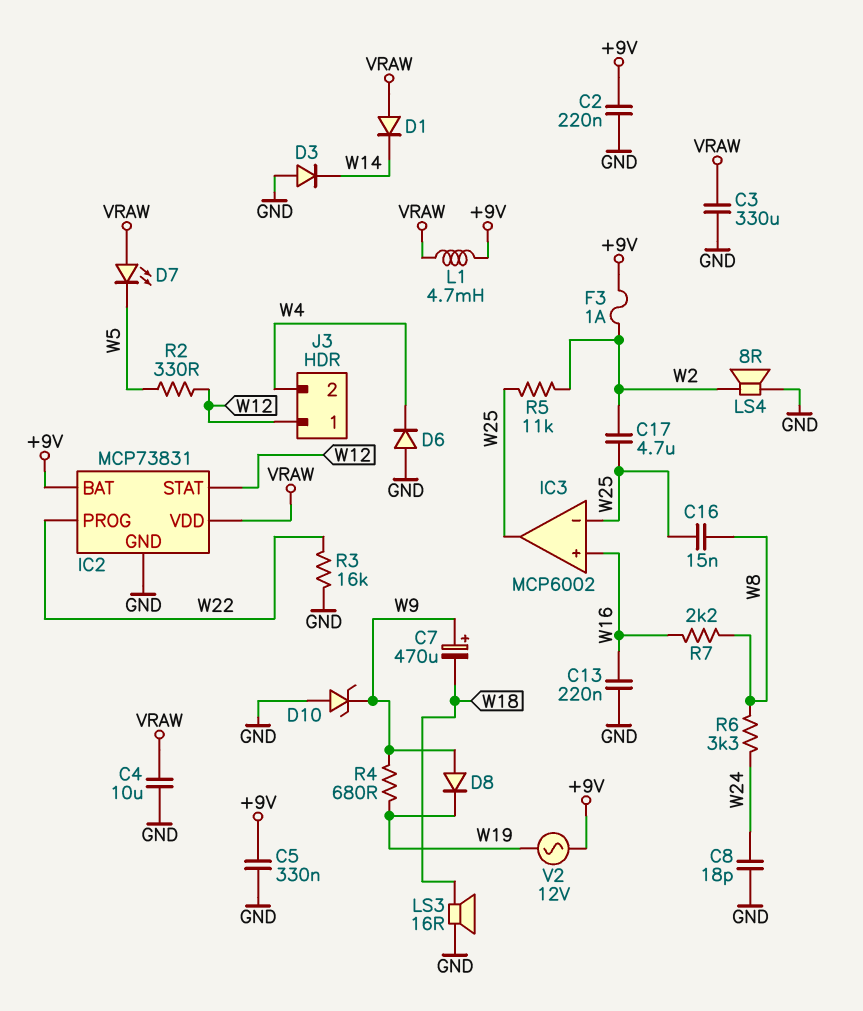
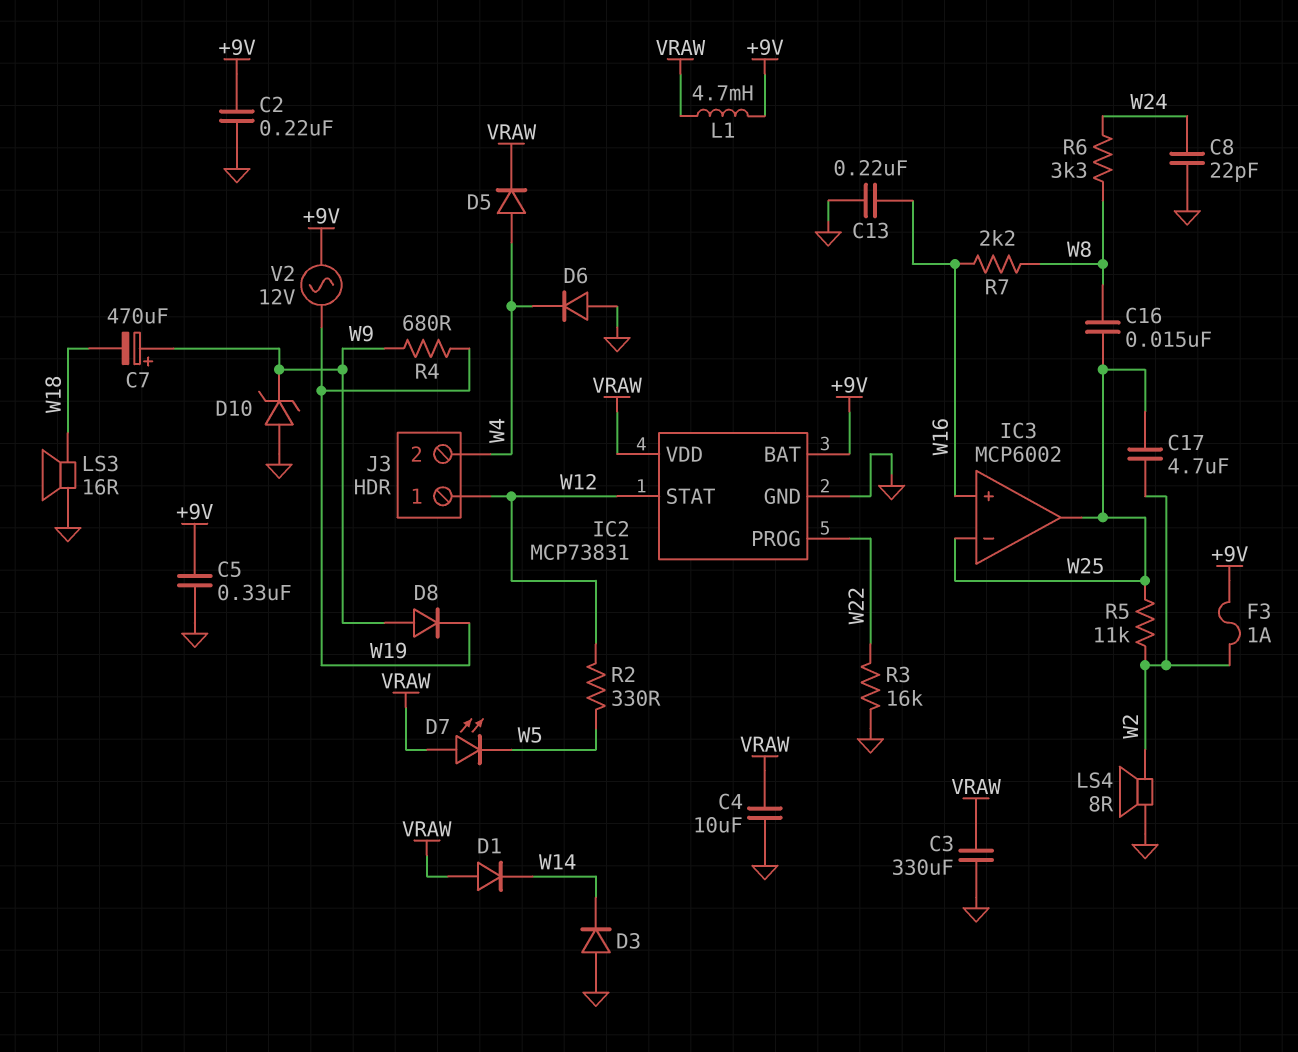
C8: 18pF (GND, W24) -> 22pF (GND, W24)
D5: none -> diode (A W4, K VRAW)

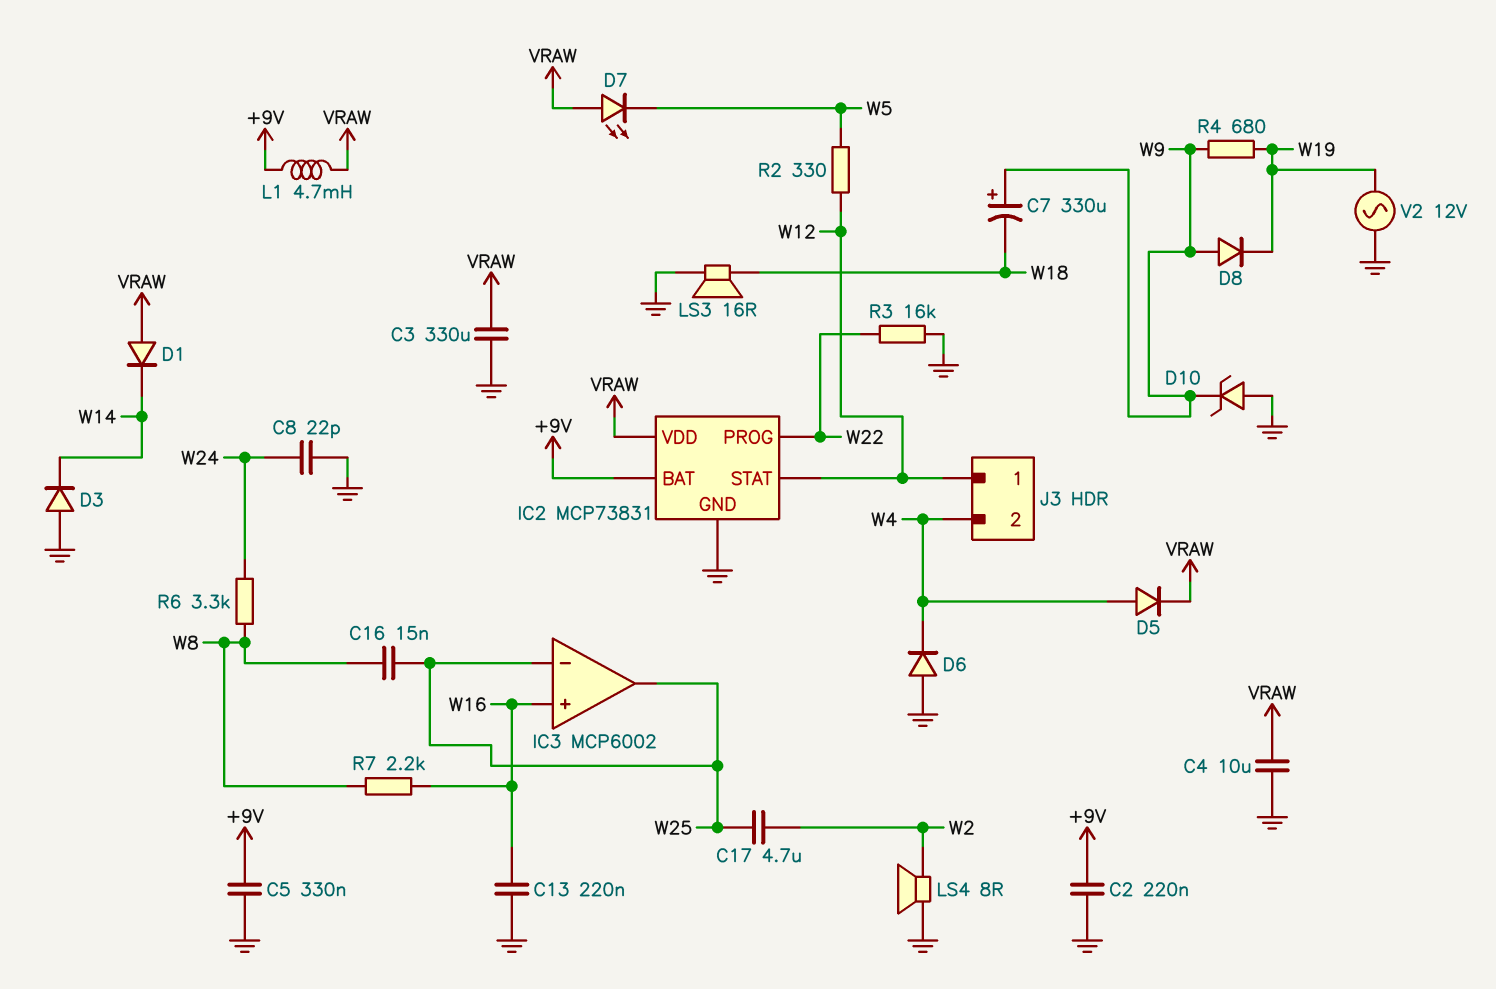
C7: 470uF (plus W9, minus W18) -> 330uF (plus W9, minus W18)
F3: 1A (+9V, W2) -> none
R5: 11k (W2, W25) -> none
V2: AC 12V (+9V, W19) -> AC 12V (GND, W19)

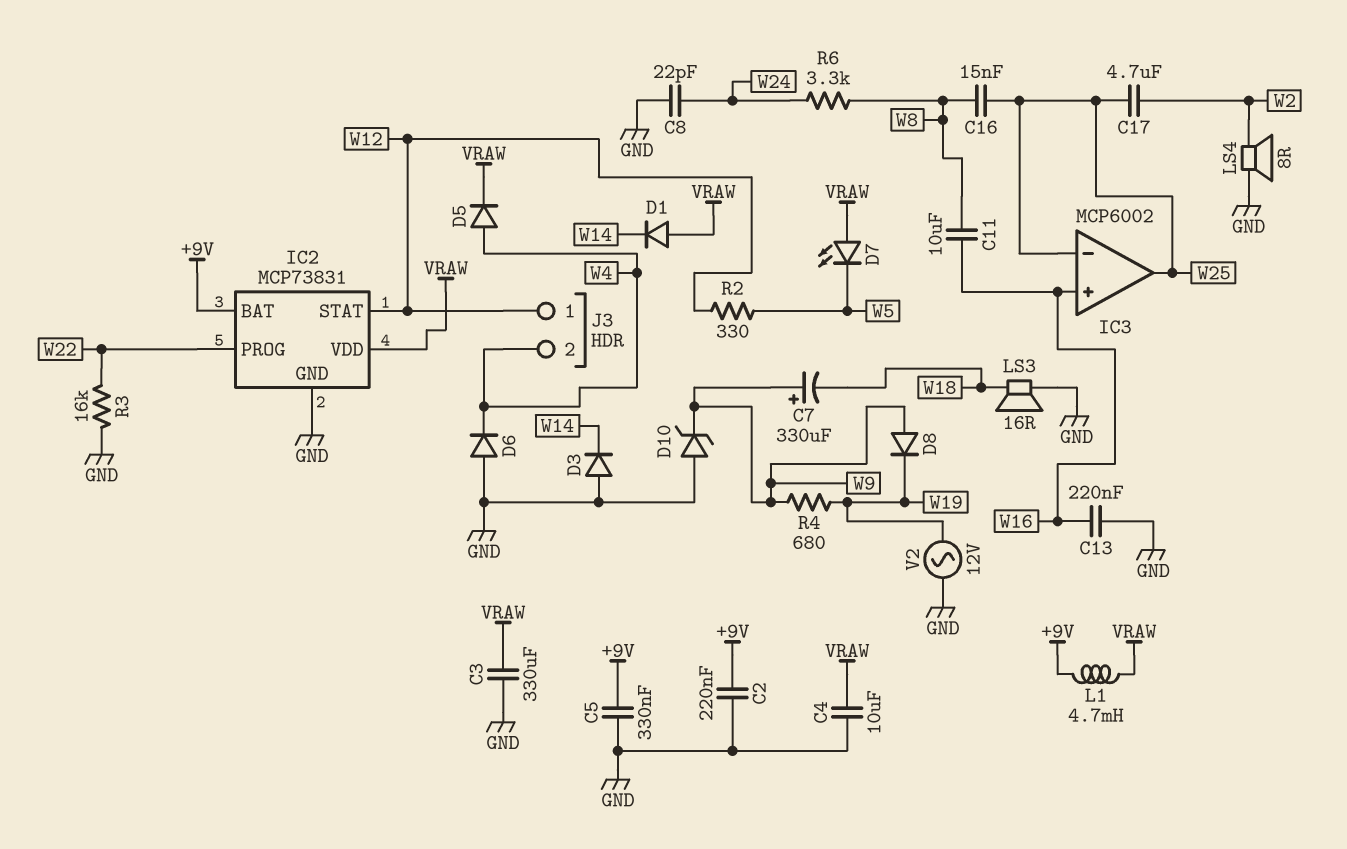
C11: none -> 10uF (W8, W16)
R7: 2.2k (W8, W16) -> none

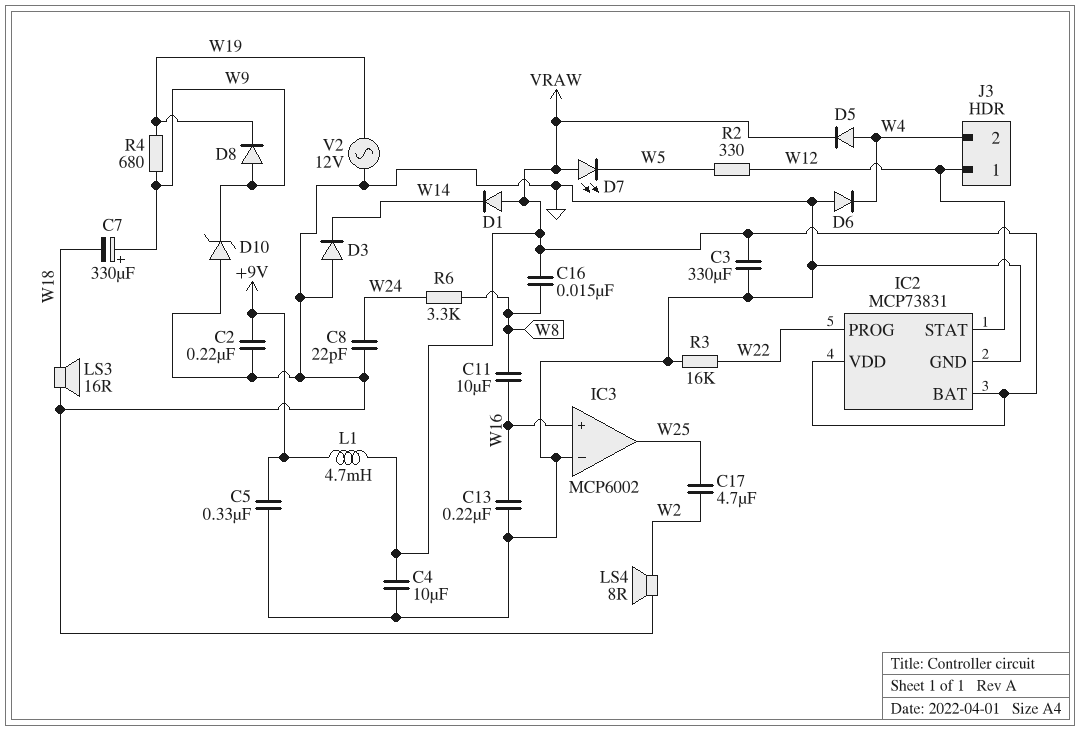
C16: 15nF (W8, W25) -> 15nF (VRAW, W8)
IC2 pin BAT: +9V -> VRAW
IC3 pin in-: W25 -> GND

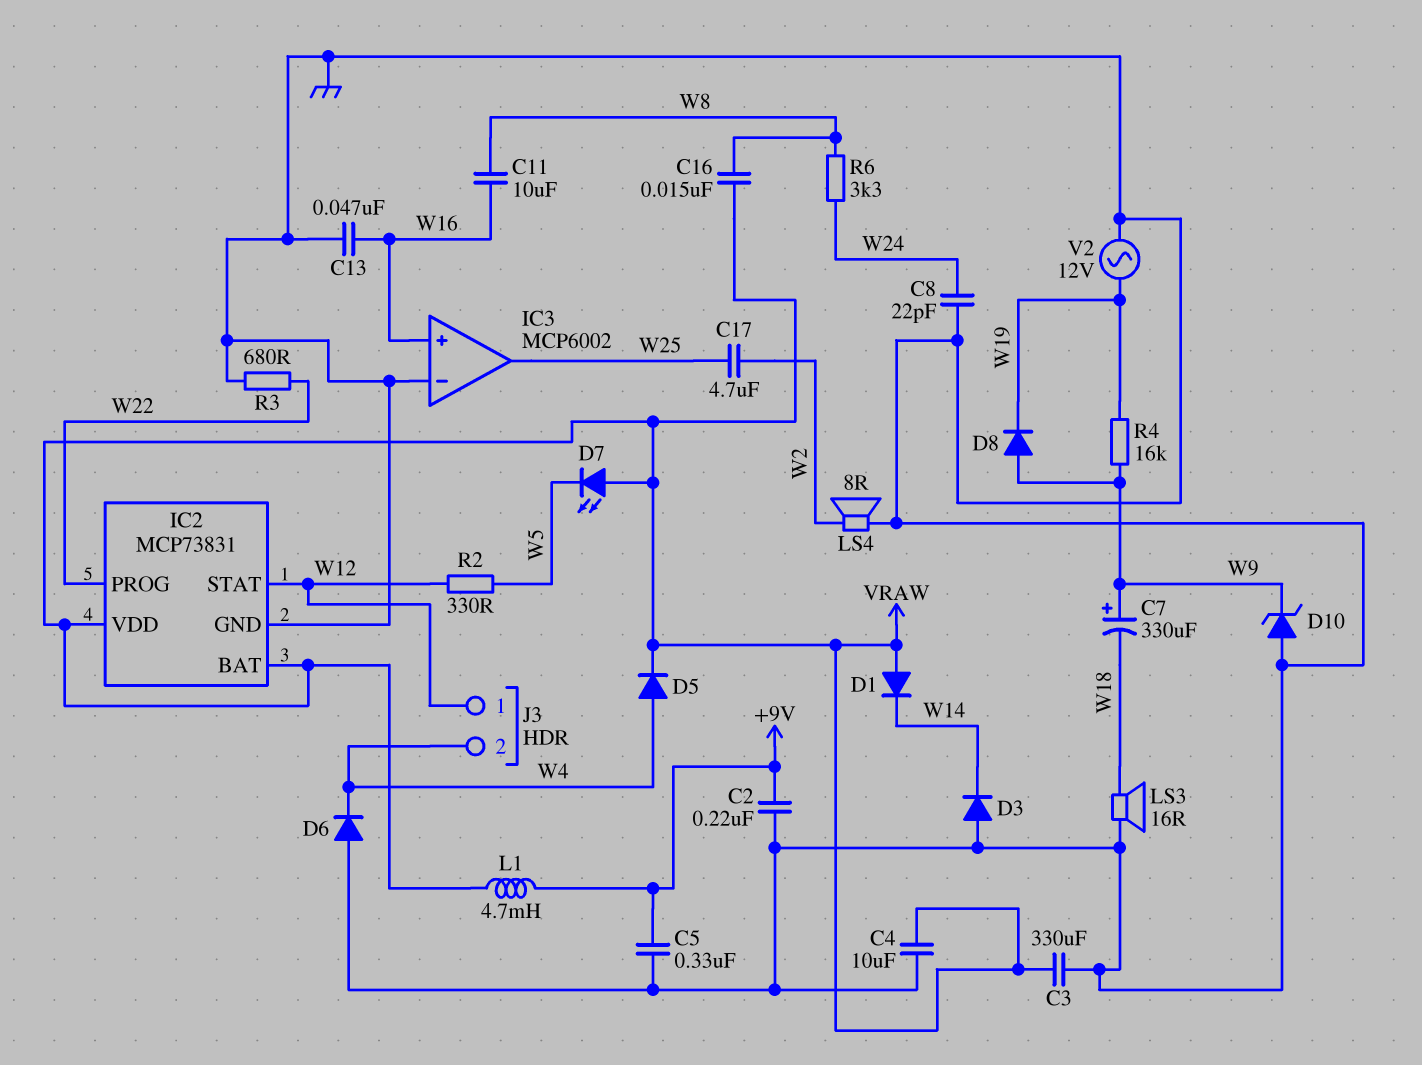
C13: 220nF (GND, W16) -> 47nF (GND, W16)
R3: 16k (GND, W22) -> 680 (GND, W22)
R4: 680 (W9, W19) -> 16k (W9, W19)

